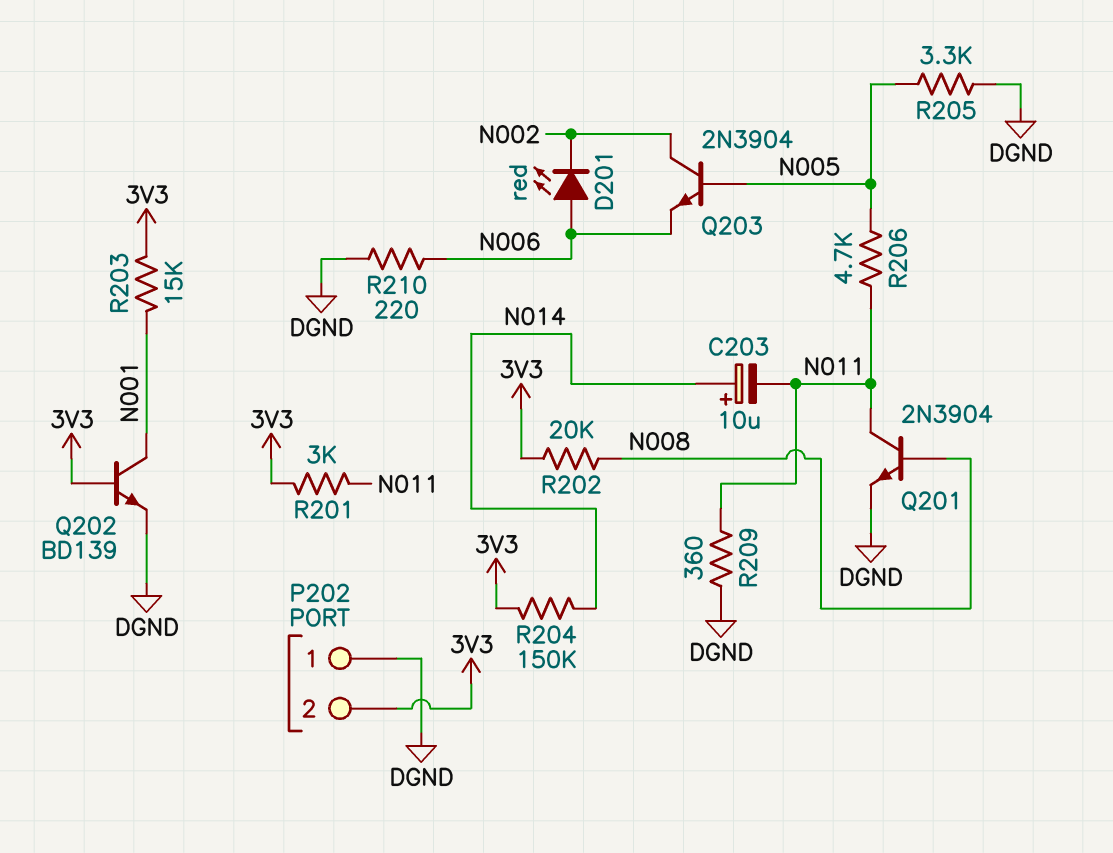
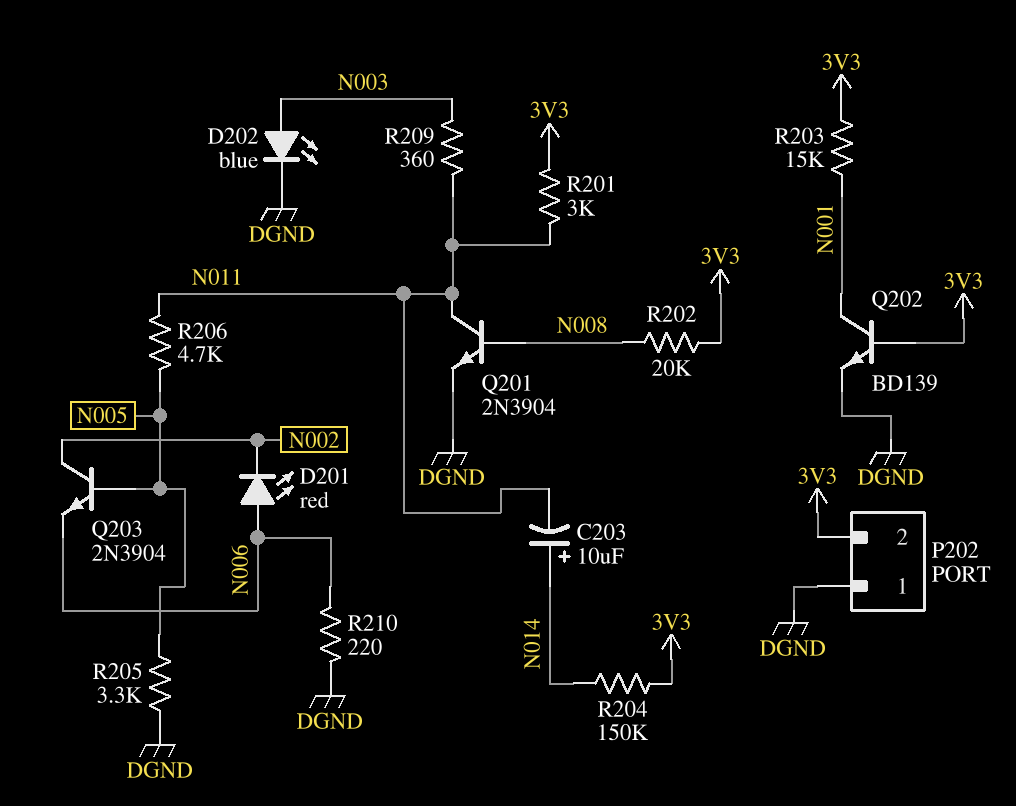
D202: none -> LED blue (A N003, K DGND)
R209: 360 (DGND, N011) -> 360 (N003, N011)

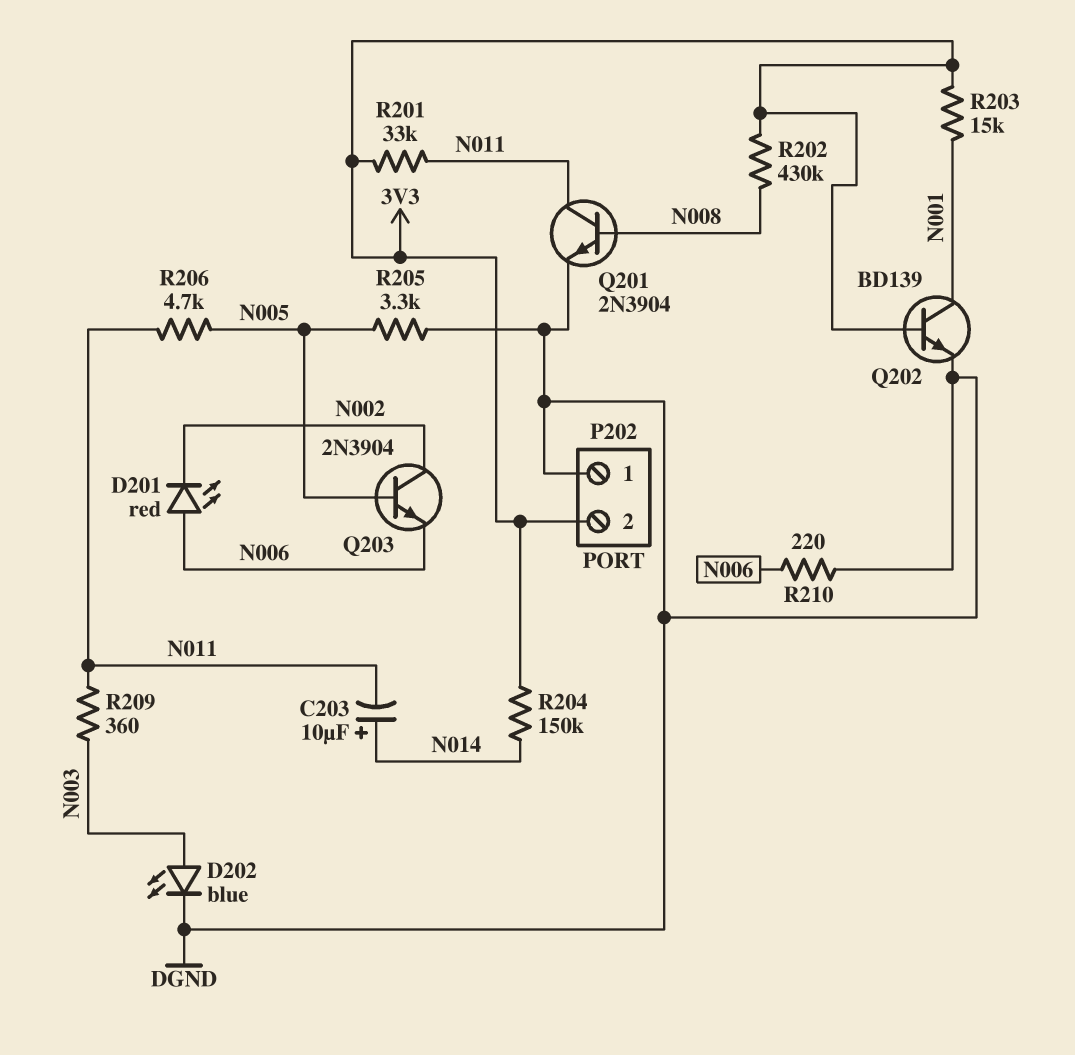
R201: 3k (3V3, N011) -> 33k (3V3, N011)
R202: 20k (3V3, N008) -> 430k (3V3, N008)

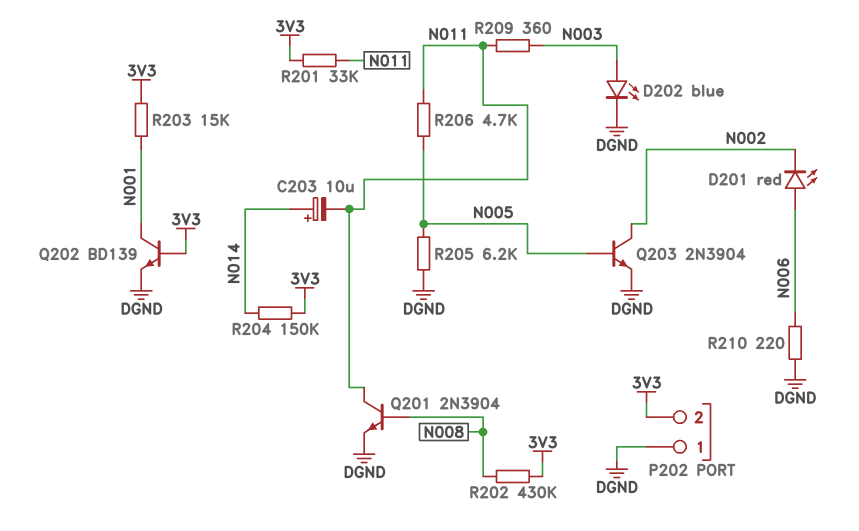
Q203: NPN 2N3904 (B N005, C N002, E N006) -> NPN 2N3904 (B N005, C N002, E DGND)
R205: 3.3k (DGND, N005) -> 6.2k (DGND, N005)

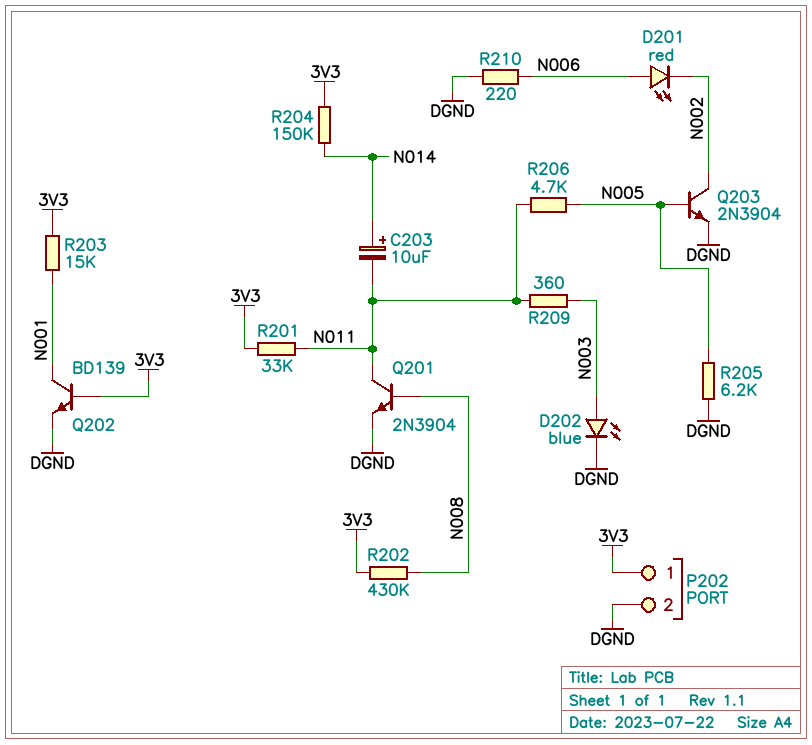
P202 pin 1: DGND -> 3V3
P202 pin 2: 3V3 -> DGND

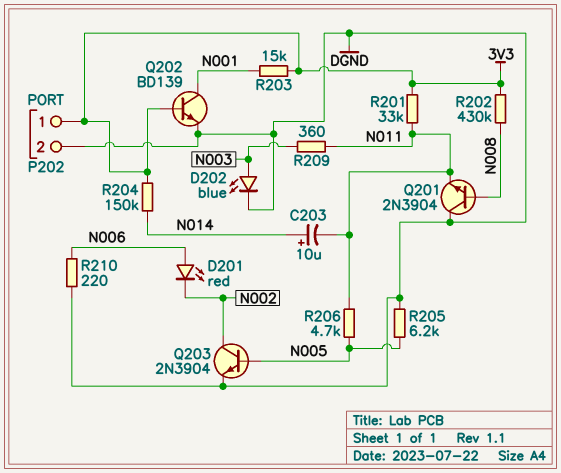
Q201: NPN 2N3904 (B N008, C N011, E DGND) -> NPN 2N3904 (B N008, C DGND, E N011)

